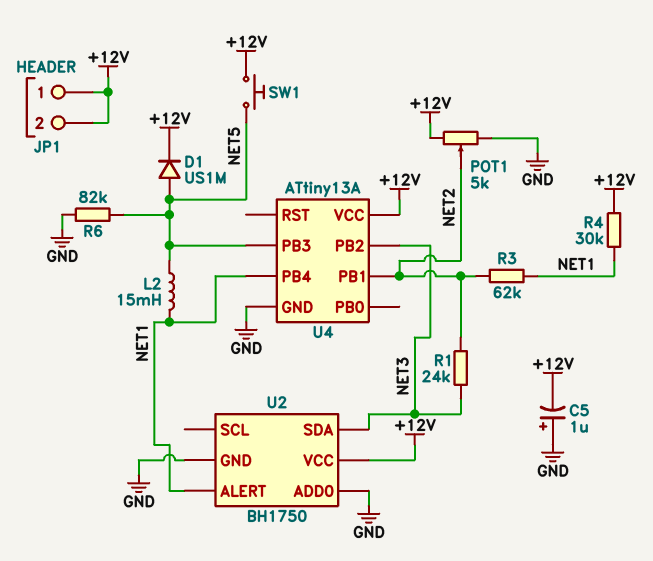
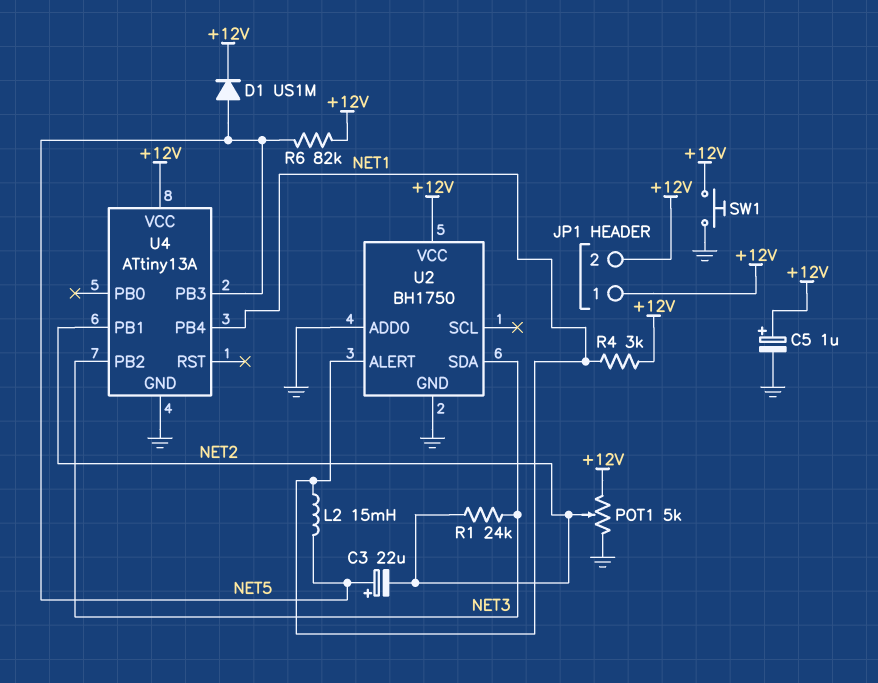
C3: none -> 22uF (plus NET5, minus NET2)
C5: 1uF (plus GND, minus +12V) -> 1uF (plus +12V, minus GND)
R3: 62k (NET1, NET2) -> none
R4: 30k (+12V, NET1) -> 3k (+12V, NET1)
R6: 82k (GND, NET5) -> 82k (+12V, NET5)
SW1: button (+12V, NET5) -> button (+12V, GND)

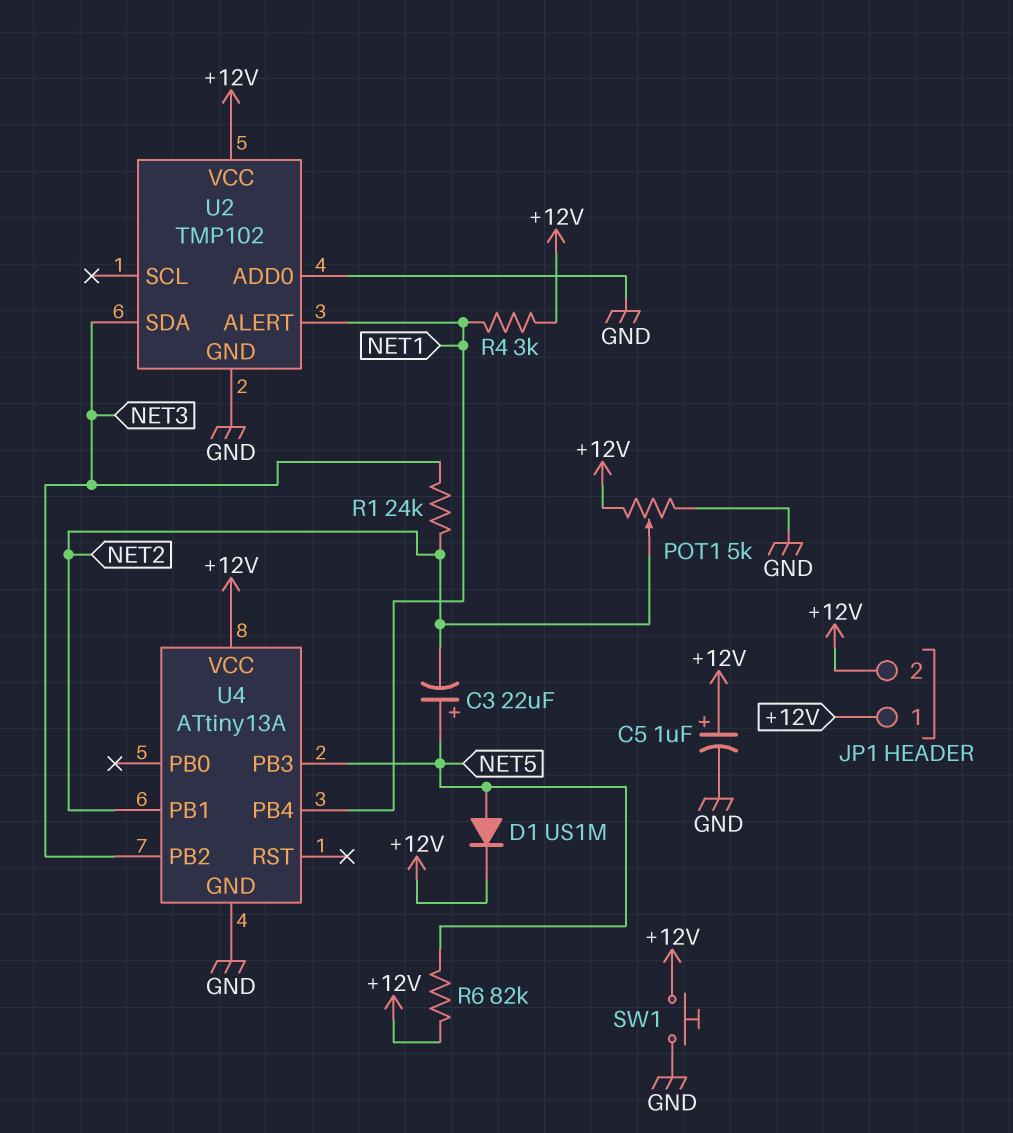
L2: 15mH (NET1, NET5) -> none
U2: BH1750 -> TMP102

